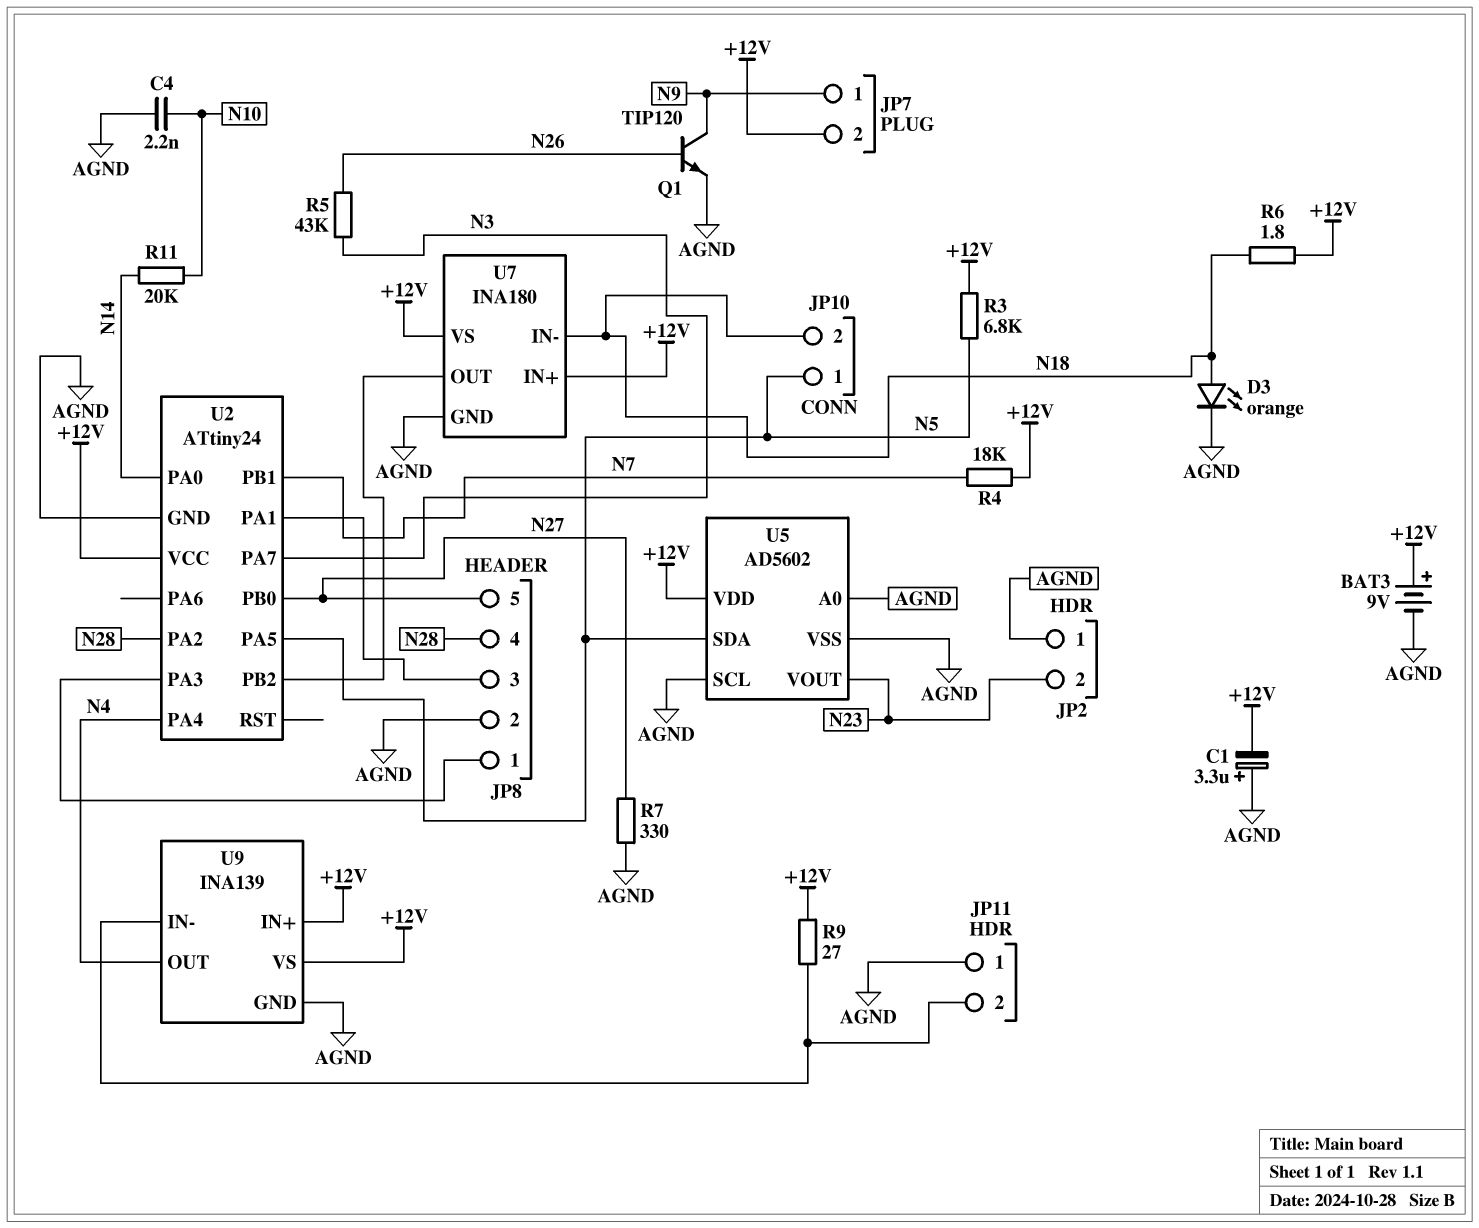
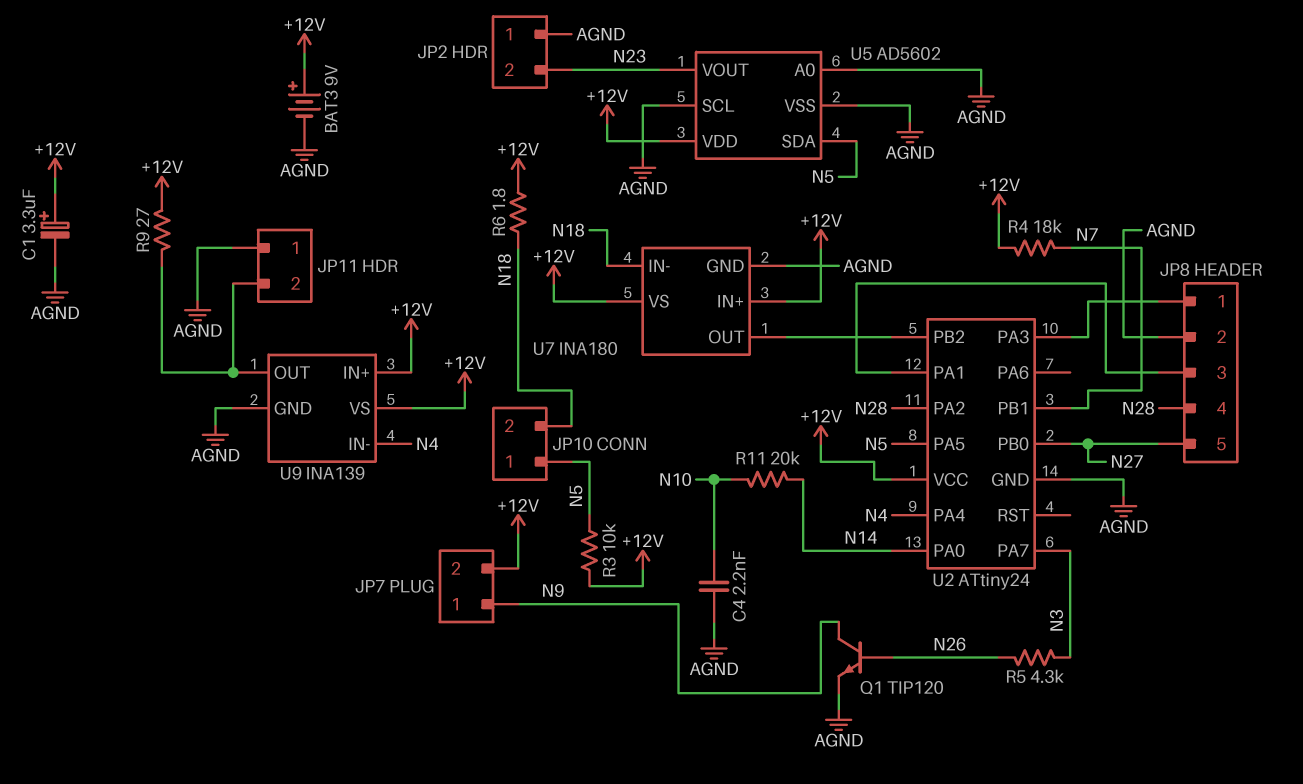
C1: 3.3uF (plus AGND, minus +12V) -> 3.3uF (plus +12V, minus AGND)
D3: LED orange (A N18, K AGND) -> none
R3: 6.8k (+12V, N5) -> 10k (+12V, N5)
R5: 43k (N3, N26) -> 4.3k (N3, N26)
R7: 330 (AGND, N27) -> none
U9 pin IN-: JP11/2 -> N4
U9 pin OUT: N4 -> JP11/2

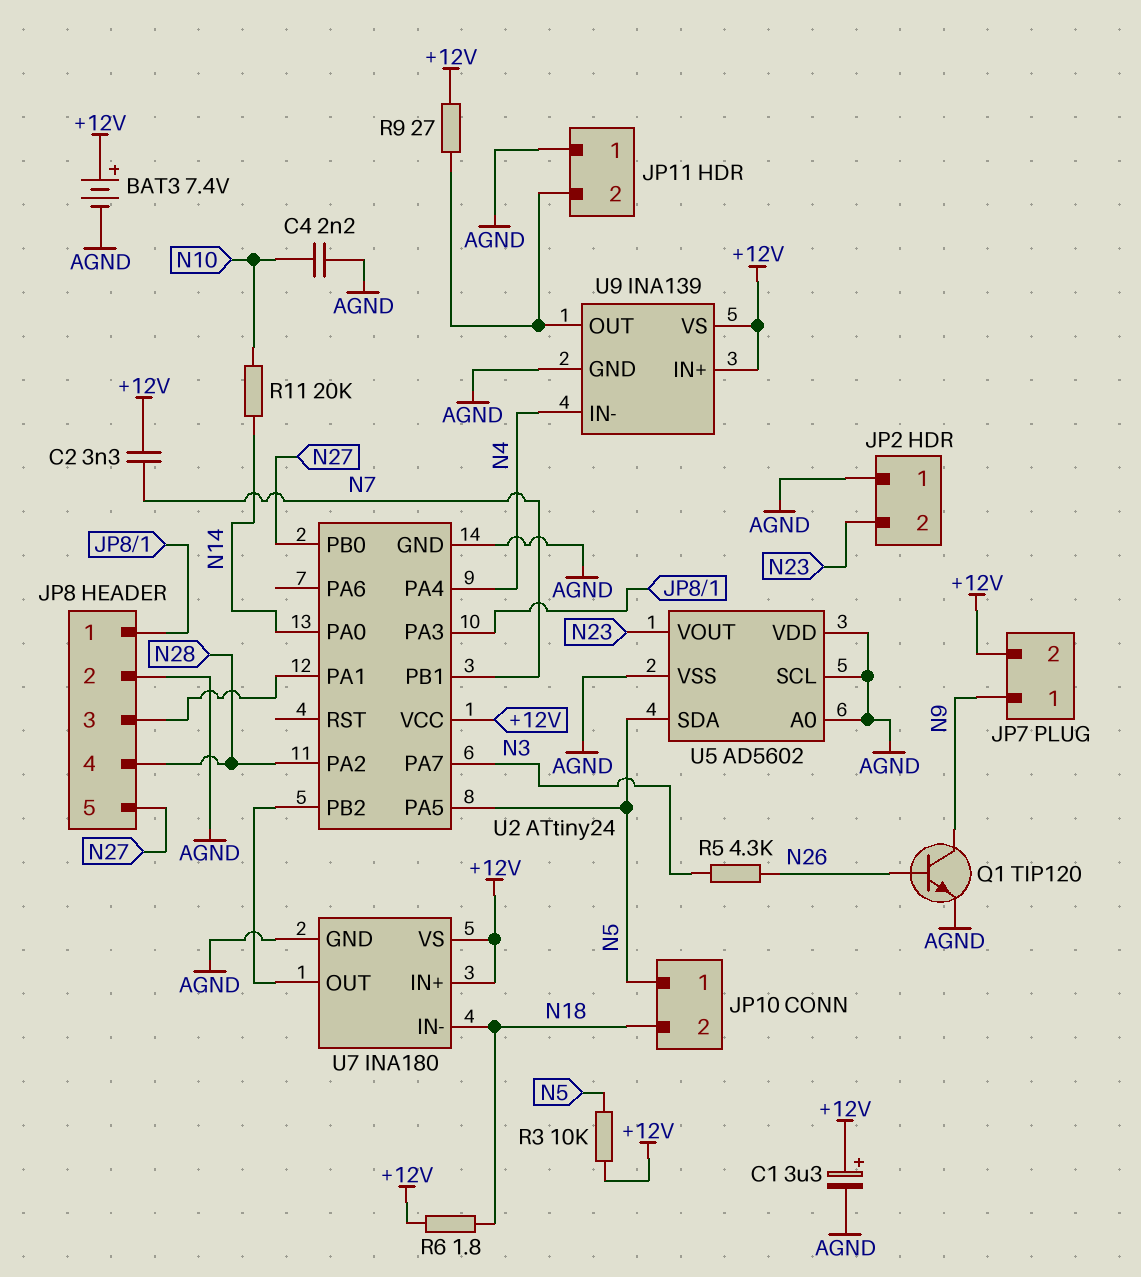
BAT3: 9V (plus +12V, minus AGND) -> 7.4V (plus +12V, minus AGND)
C2: none -> 3.3nF (+12V, N7)
R4: 18k (+12V, N7) -> none
U5 pin VDD: +12V -> AGND

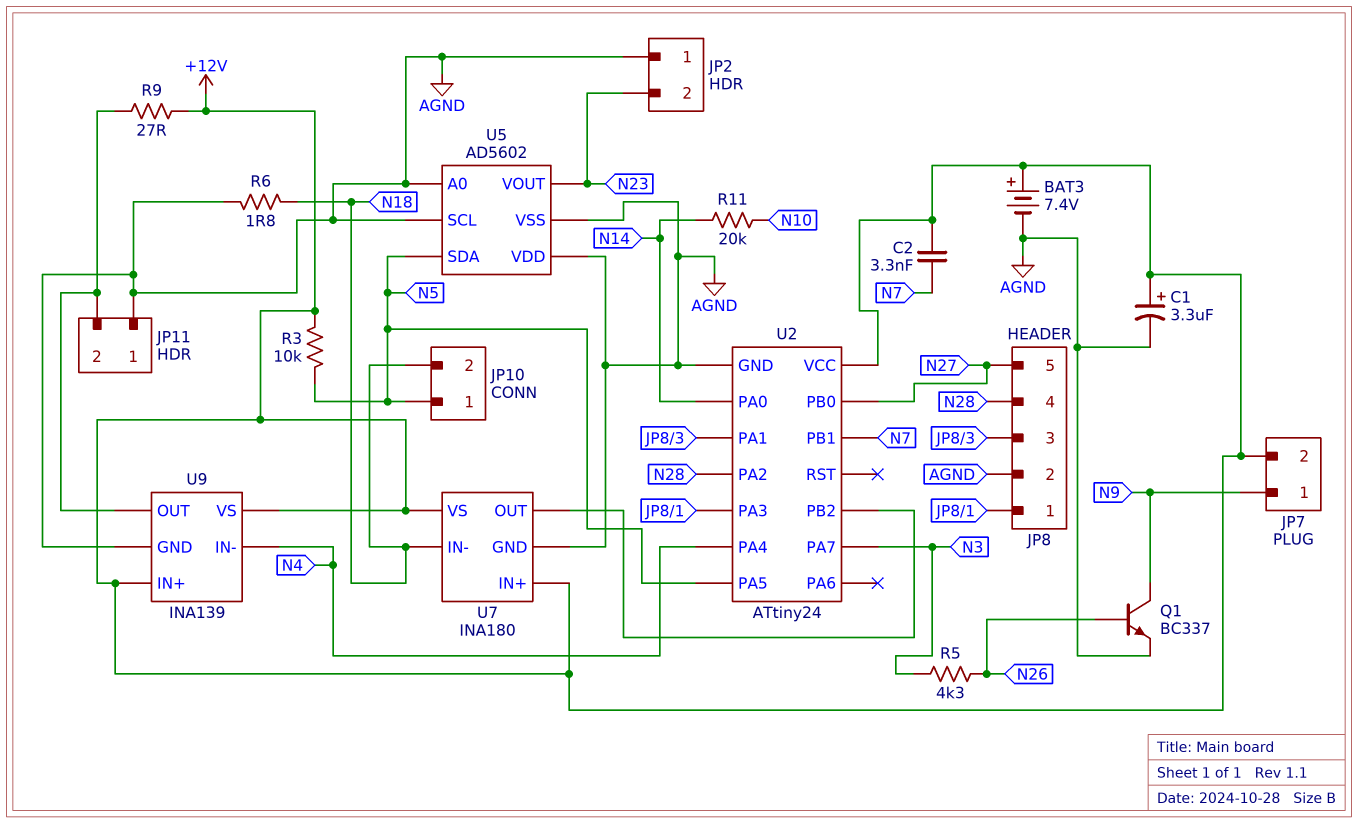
C4: 2.2nF (AGND, N10) -> none
Q1: NPN TIP120 (B N26, C N9, E AGND) -> NPN BC337 (B N26, C N9, E AGND)
R6: 1.8 (+12V, N18) -> 1.8 (AGND, N18)

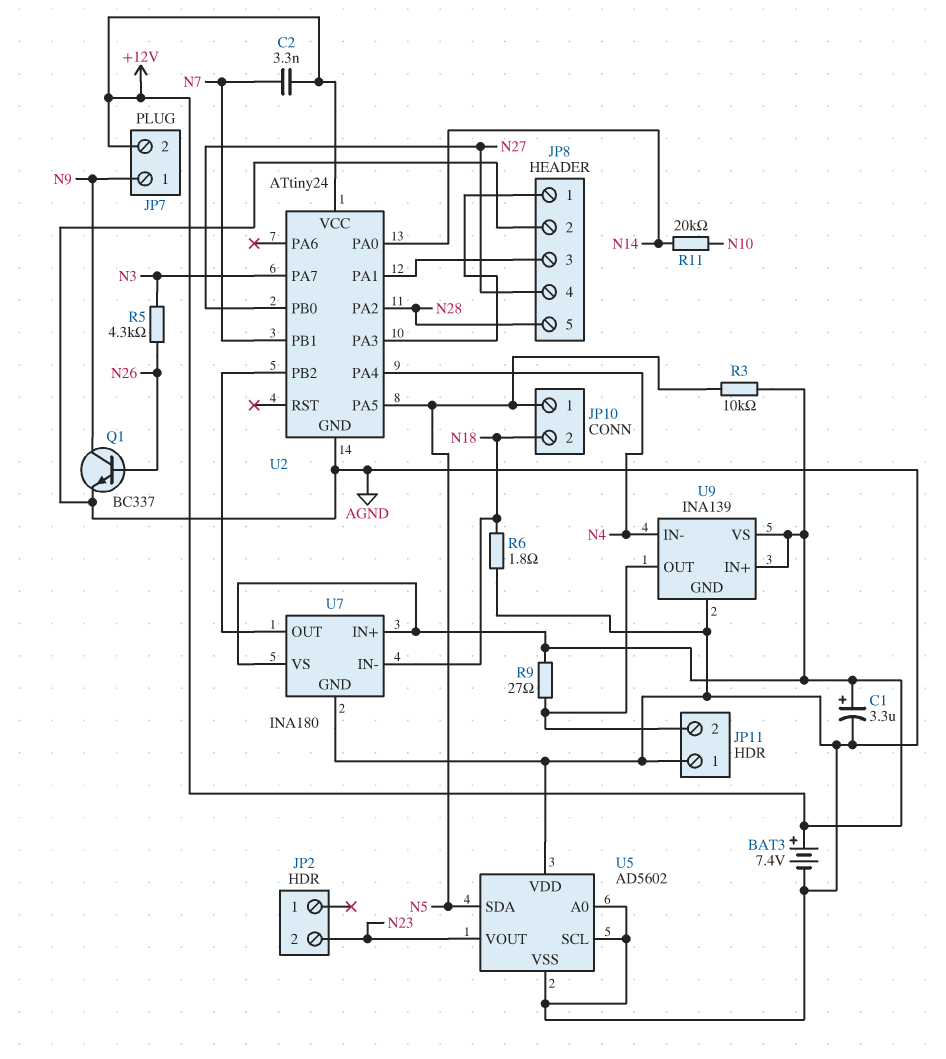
JP2 pin 1: AGND -> none
JP8 pin 4: N28 -> N27
JP8 pin 5: N27 -> N28

